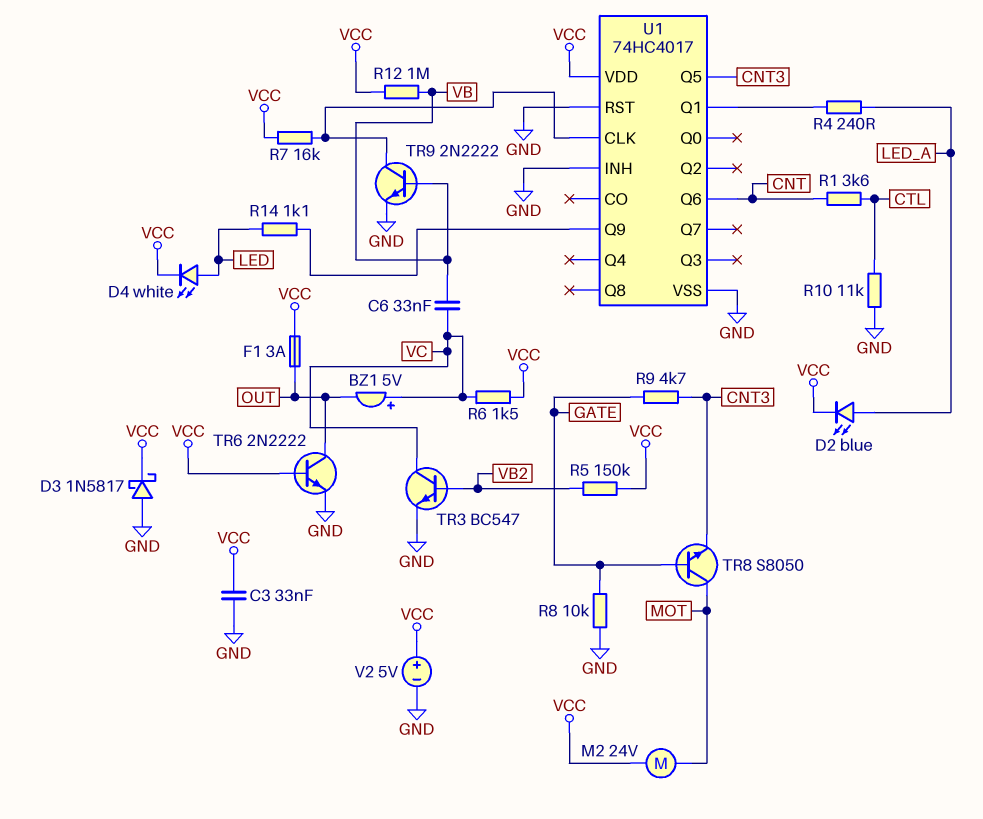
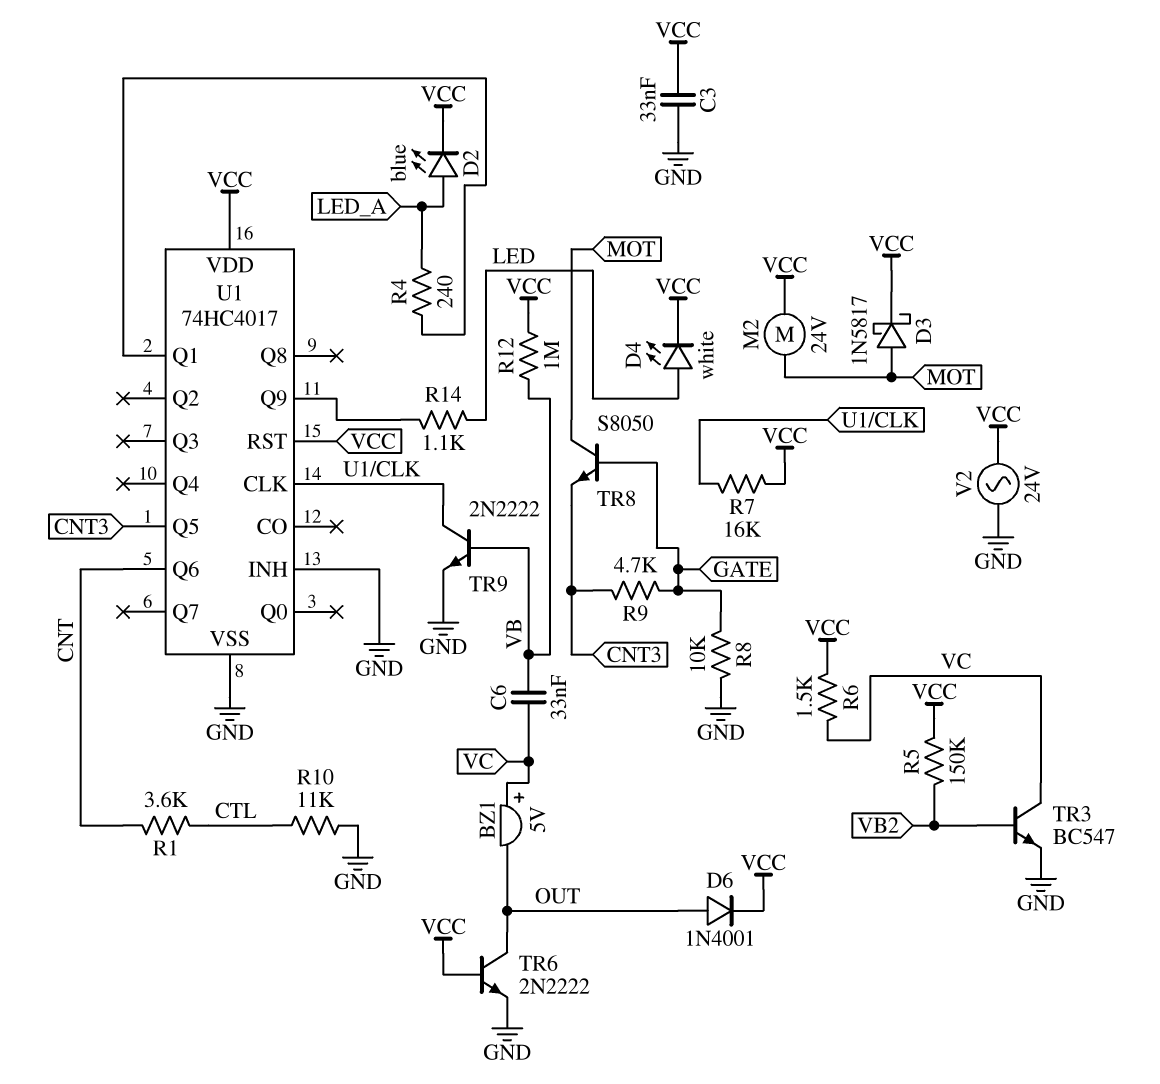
D3: schottky 1N5817 (A GND, K VCC) -> schottky 1N5817 (A MOT, K VCC)
D6: none -> diode 1N4001 (A OUT, K VCC)
F1: 3A (OUT, VCC) -> none
U1 pin RST: GND -> VCC
V2: 5V (plus VCC, minus GND) -> AC 24V (GND, VCC)

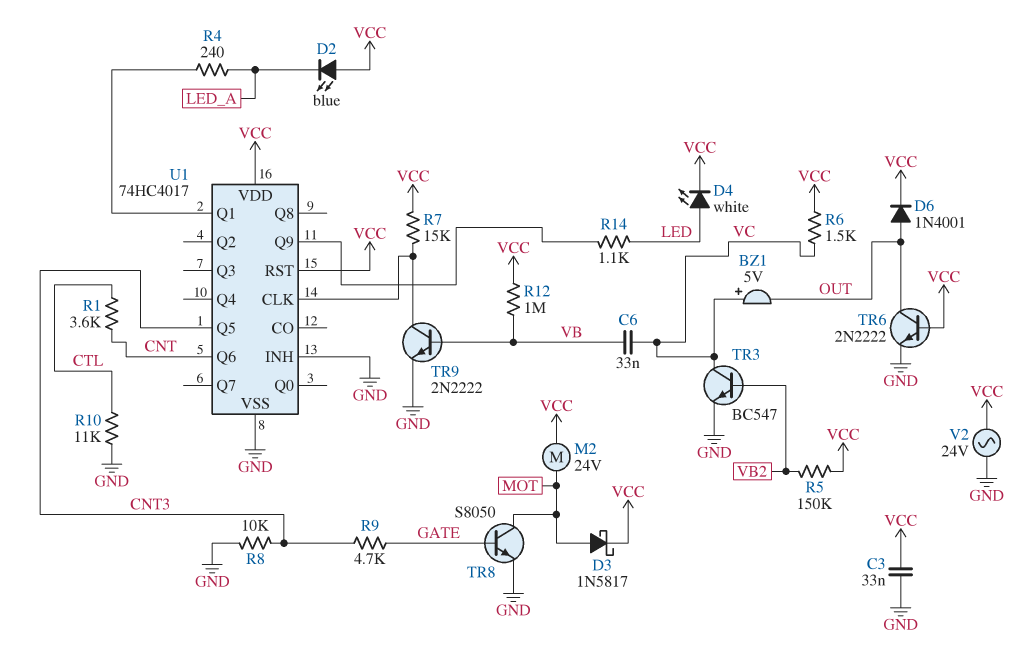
D2: LED blue (A LED_A, K VCC) -> LED blue (A VCC, K LED_A)
R7: 16k (U1/CLK, VCC) -> 15k (U1/CLK, VCC)
R8: 10k (GATE, GND) -> 10k (CNT3, GND)
TR8: NPN S8050 (B GATE, C MOT, E CNT3) -> NPN S8050 (B GATE, C MOT, E GND)

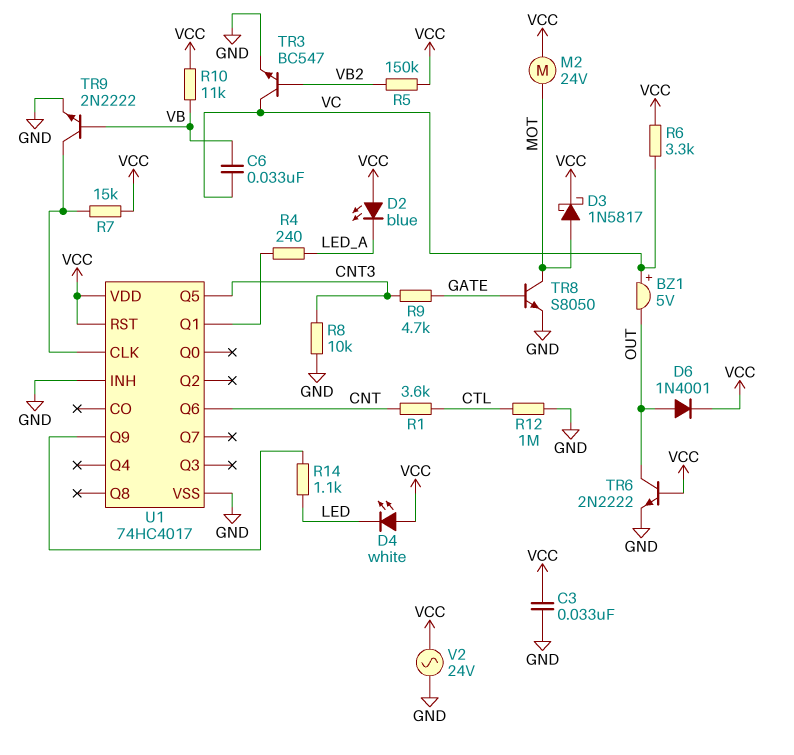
D4: LED white (A LED, K VCC) -> LED white (A VCC, K LED)
R6: 1.5k (VC, VCC) -> 3.3k (VC, VCC)
R10: 11k (CTL, GND) -> 11k (VB, VCC)
R12: 1M (VB, VCC) -> 1M (CTL, GND)

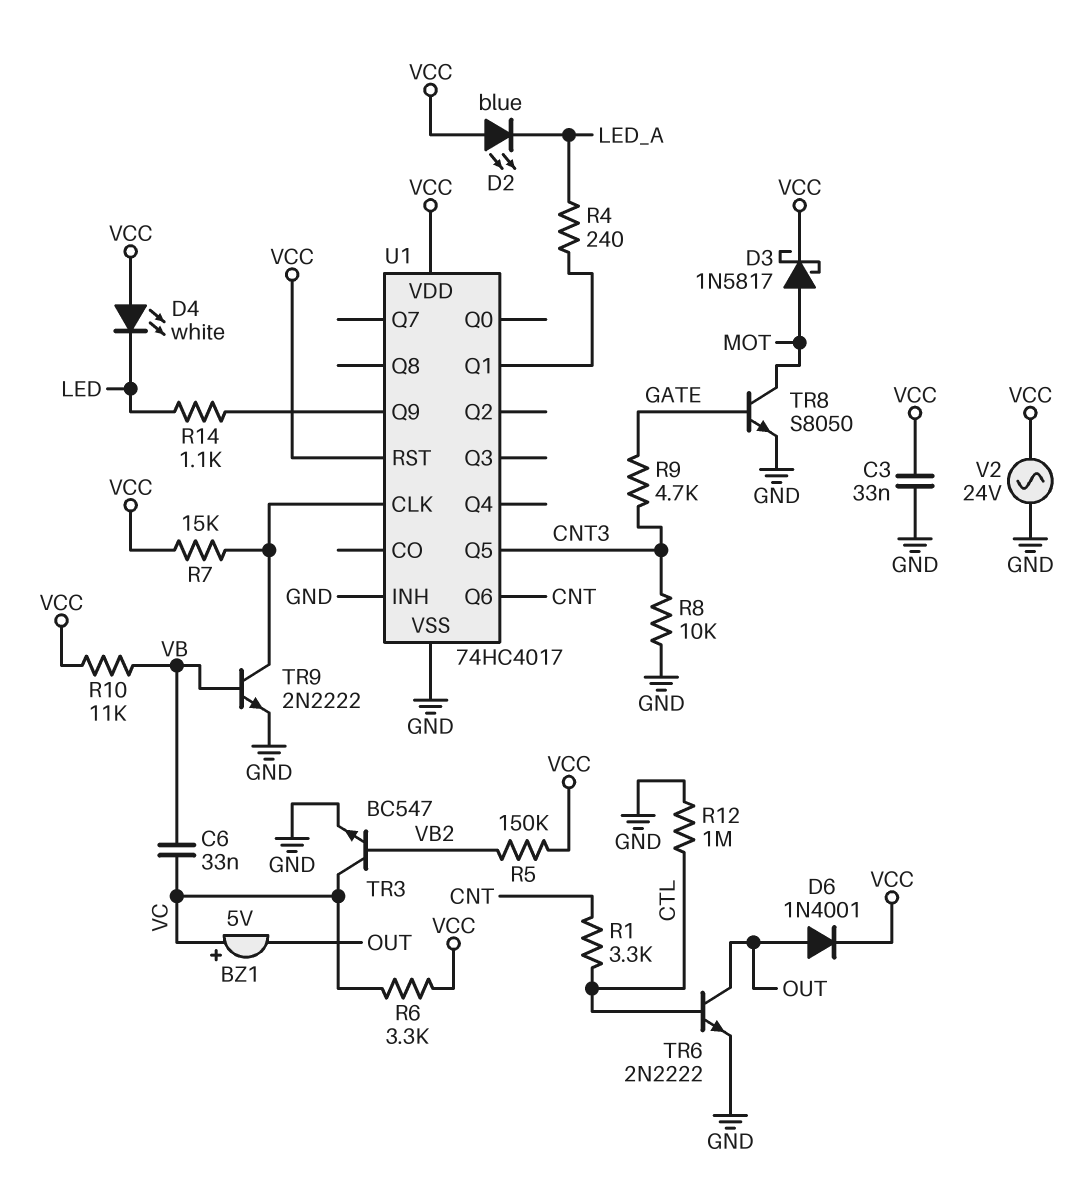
M2: motor 24V (MOT, VCC) -> none
R1: 3.6k (CNT, CTL) -> 3.3k (CNT, CTL)
TR6: NPN 2N2222 (B VCC, C OUT, E GND) -> NPN 2N2222 (B CTL, C OUT, E GND)

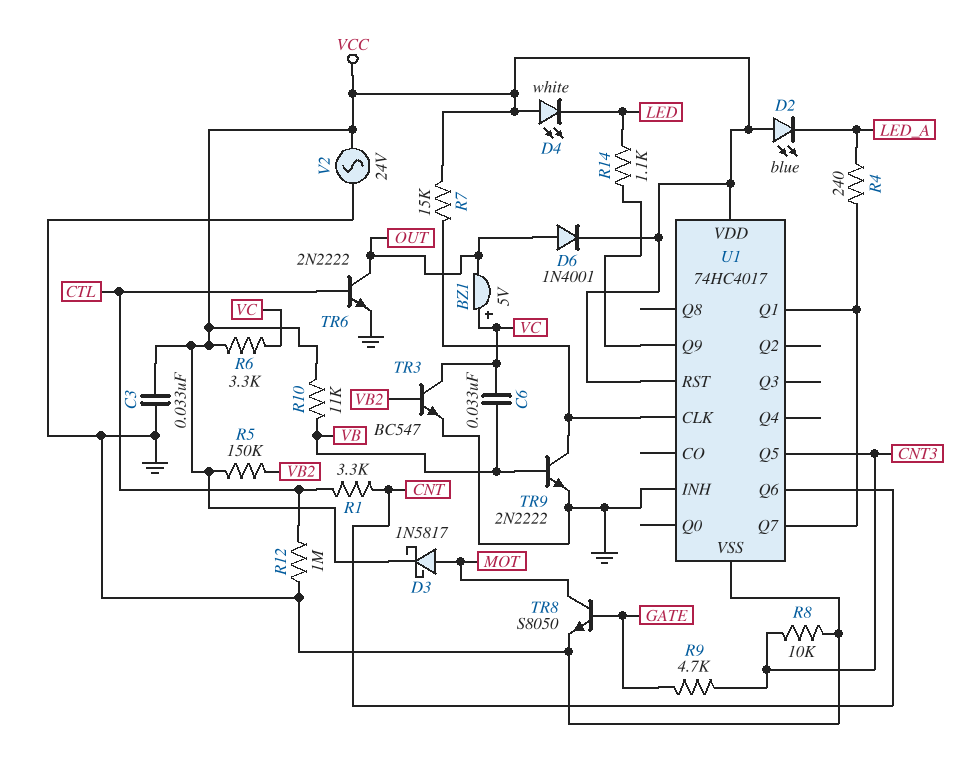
U1 pin Q7: none -> U1/Q1

